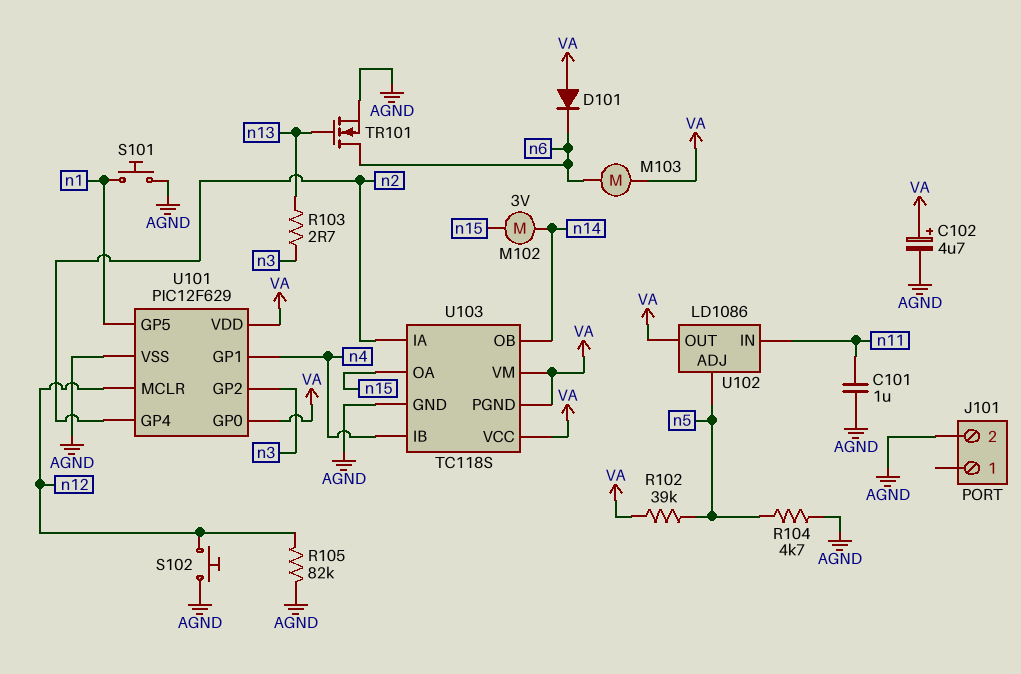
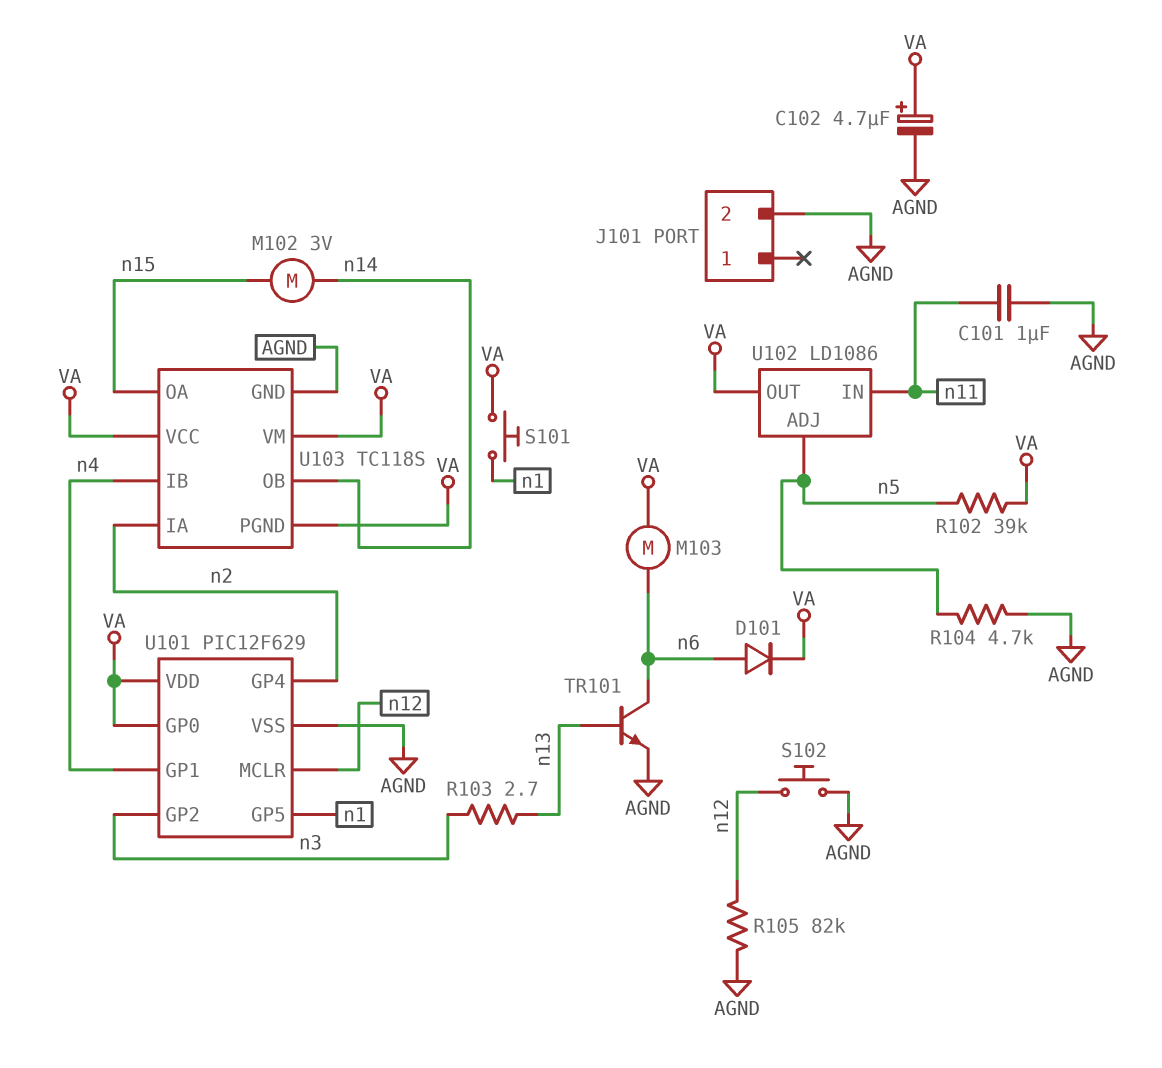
D101: diode (A VA, K n6) -> diode (A n6, K VA)
S101: button (AGND, n1) -> button (VA, n1)
TR101: NMOS (G n13, D n6, S AGND) -> NPN (B n13, C n6, E AGND)

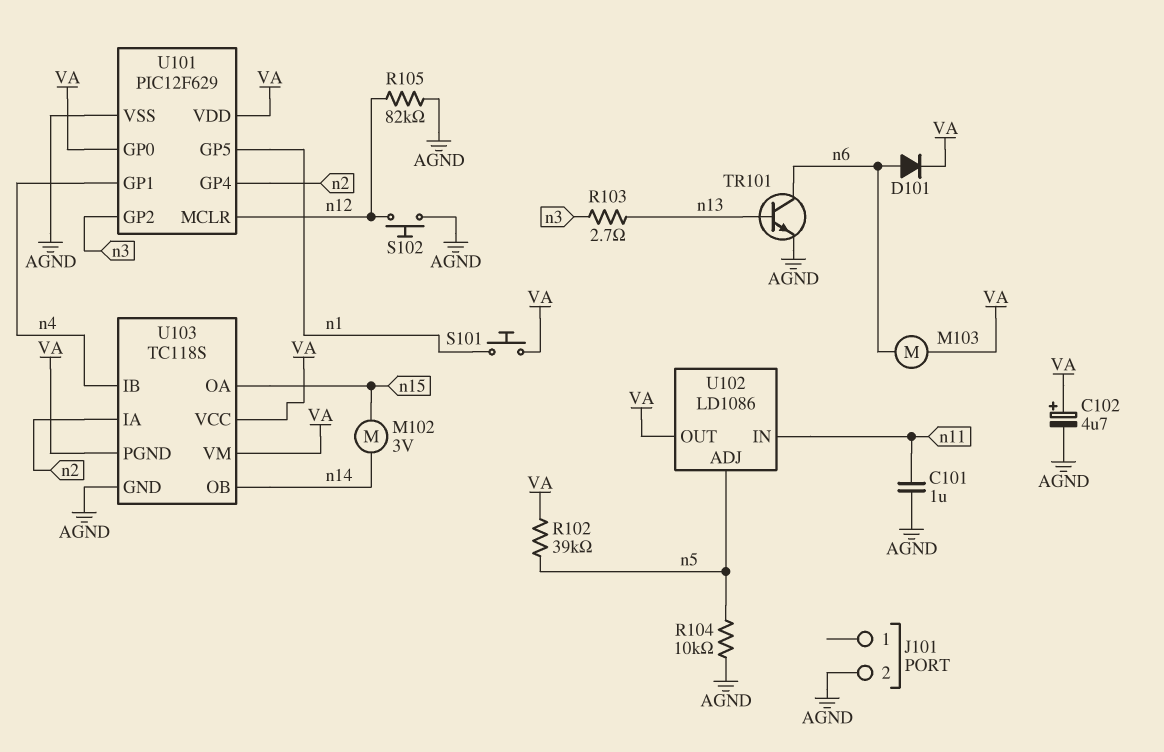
R104: 4.7k (AGND, n5) -> 10k (AGND, n5)

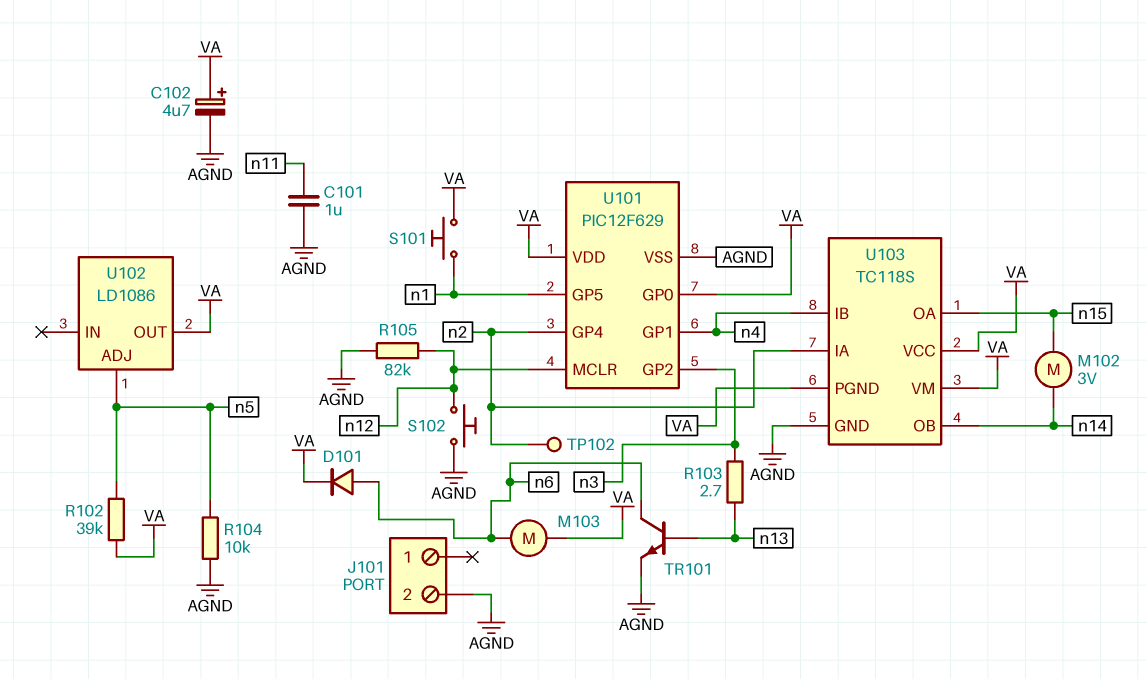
TP102: none -> test point (n2)
U102 pin IN: n11 -> none

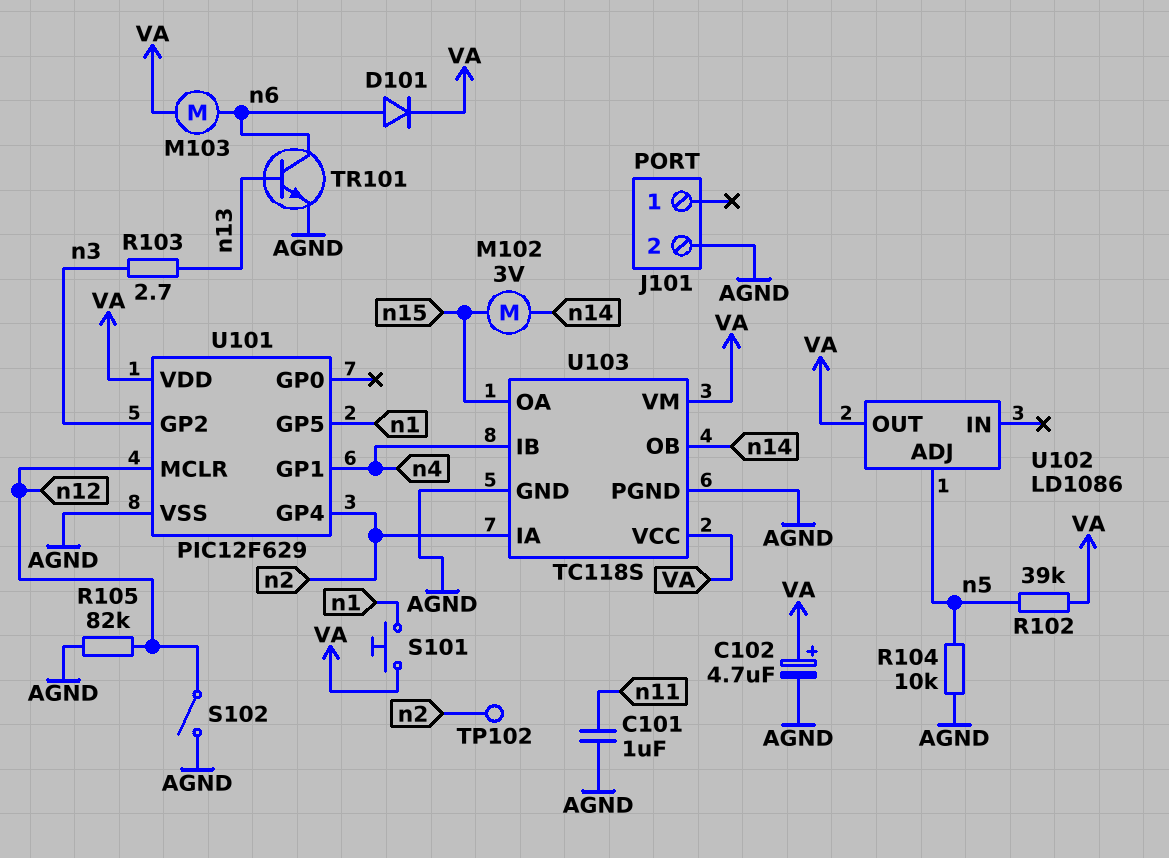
S102: button (AGND, n12) -> switch (AGND, n12)
U101 pin GP0: VA -> none
U103 pin PGND: VA -> AGND

